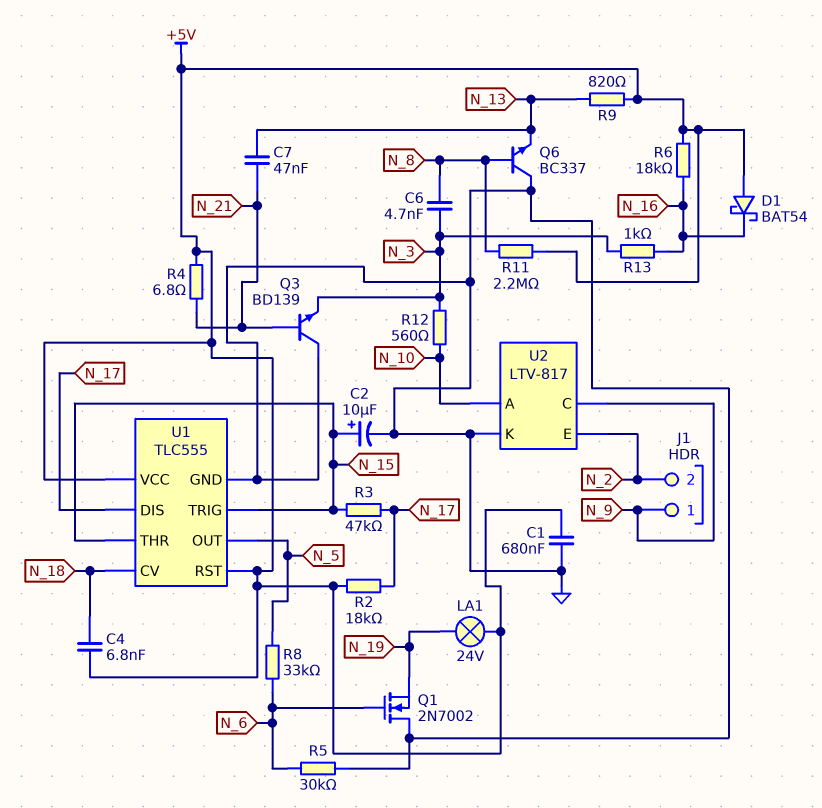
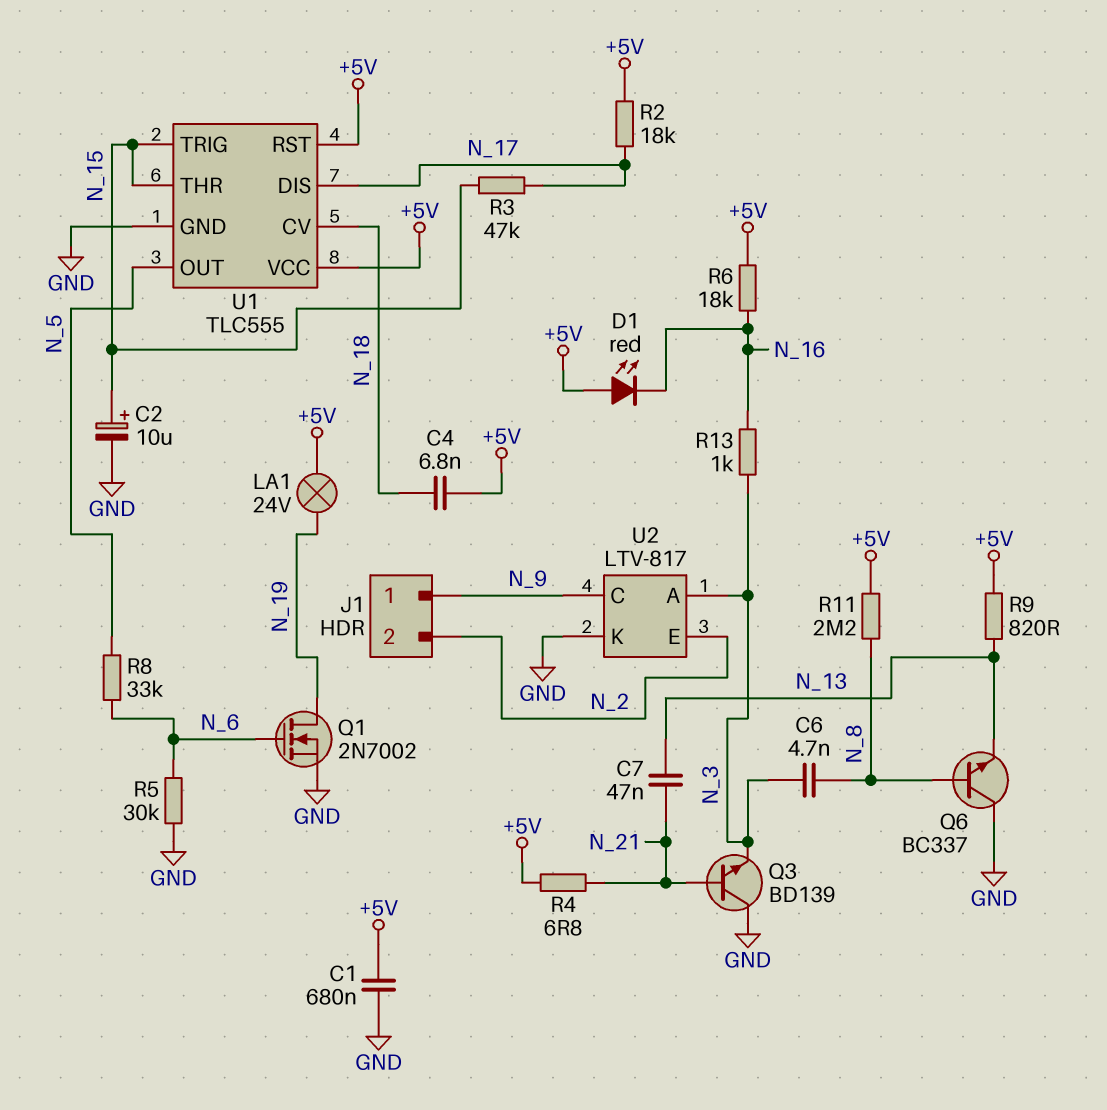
D1: schottky BAT54 (A +5V, K N_16) -> LED red (A +5V, K N_16)
Q1: NMOS 2N7002 (G N_6, D GND, S N_19) -> NMOS 2N7002 (G N_6, D N_19, S GND)
R12: 560 (N_3, N_10) -> none
U2 pin A: N_10 -> N_3

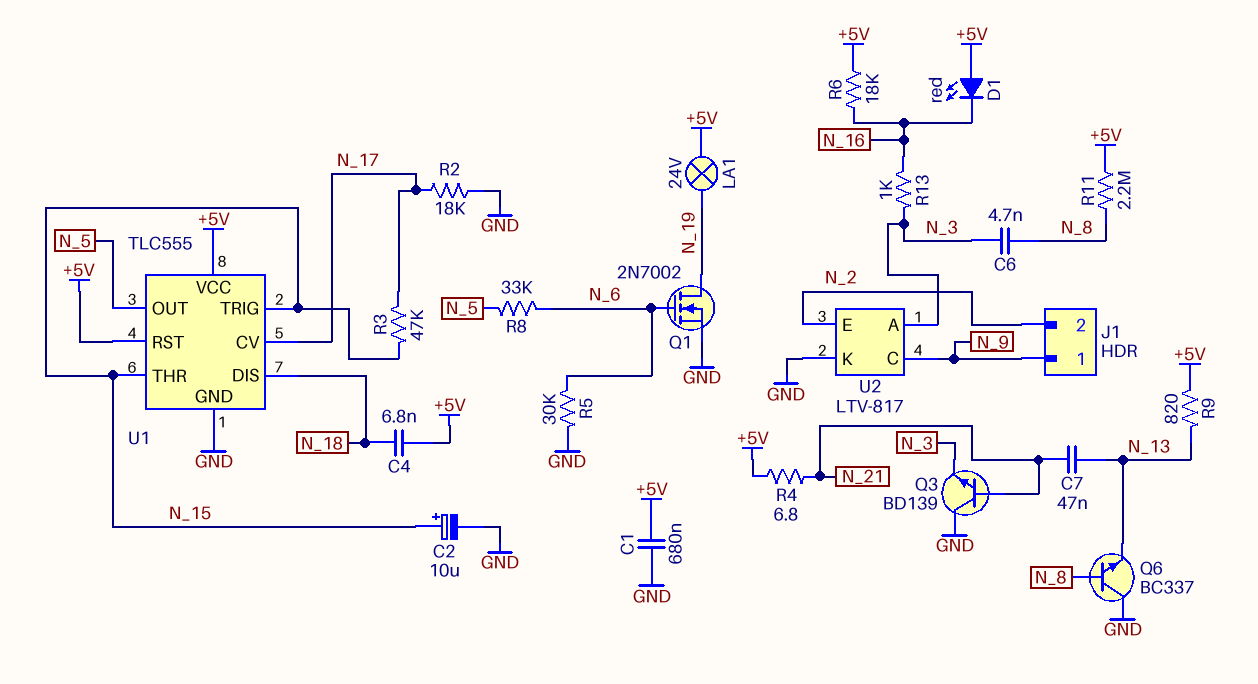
R2: 18k (+5V, N_17) -> 18k (GND, N_17)
U1 pin CV: N_18 -> N_17
U1 pin DIS: N_17 -> N_18

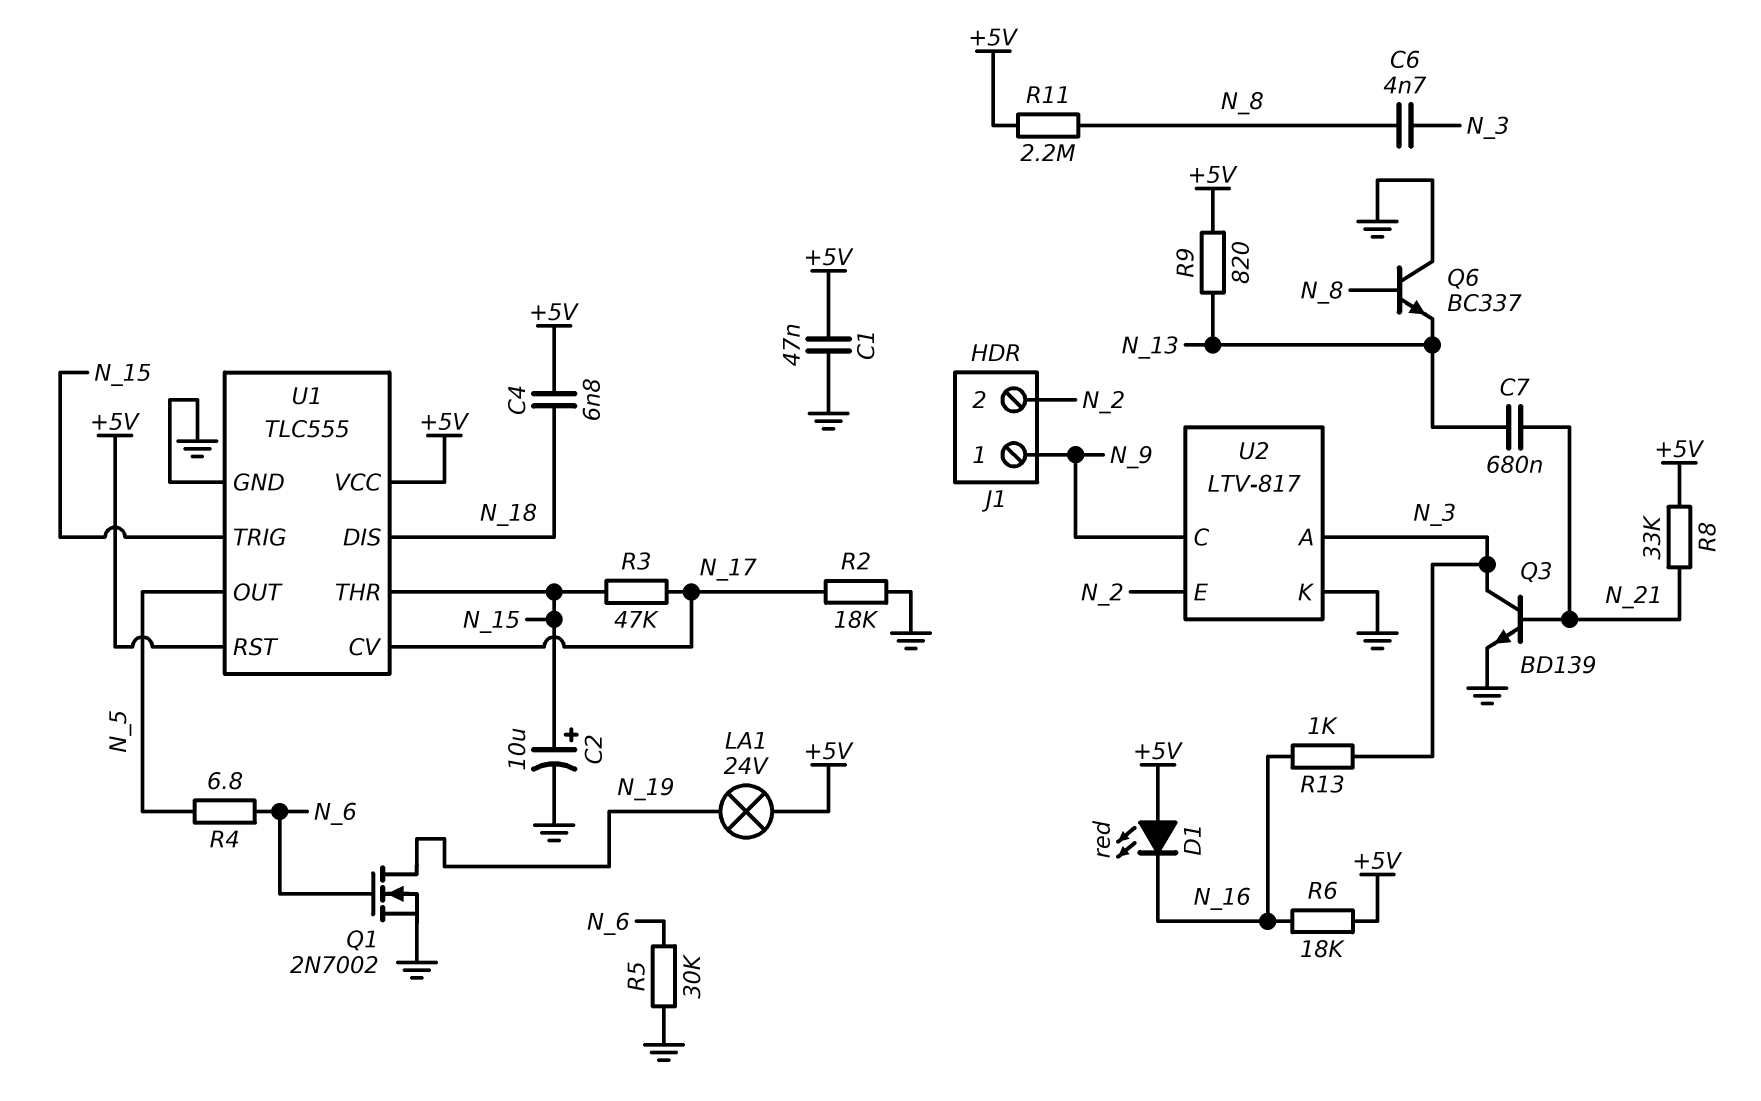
C1: 680nF (+5V, GND) -> 47nF (+5V, GND)
C7: 47nF (N_13, N_21) -> 680nF (N_13, N_21)
Q3: NPN BD139 (B N_21, C GND, E N_3) -> NPN BD139 (B N_21, C N_3, E GND)
R4: 6.8 (+5V, N_21) -> 6.8 (N_5, N_6)
R8: 33k (N_5, N_6) -> 33k (+5V, N_21)

